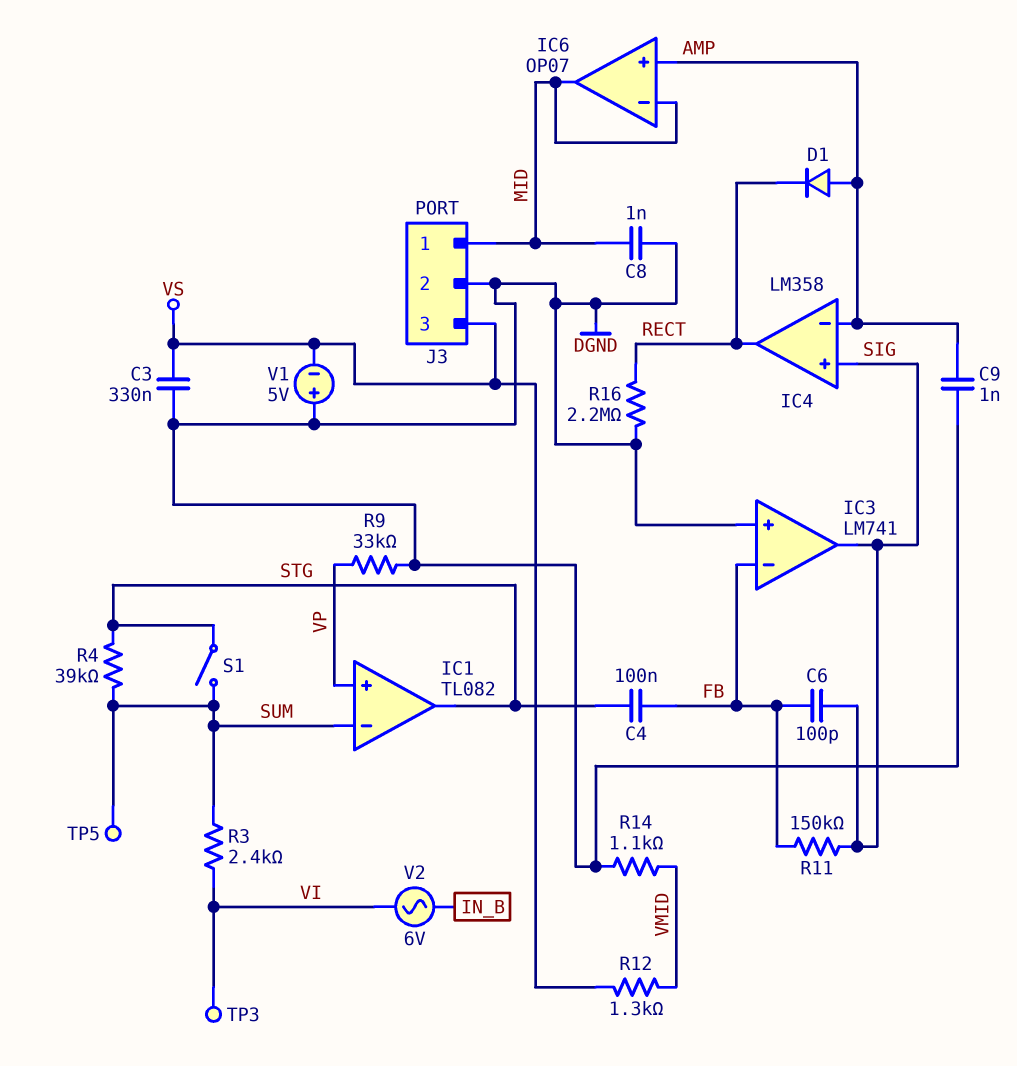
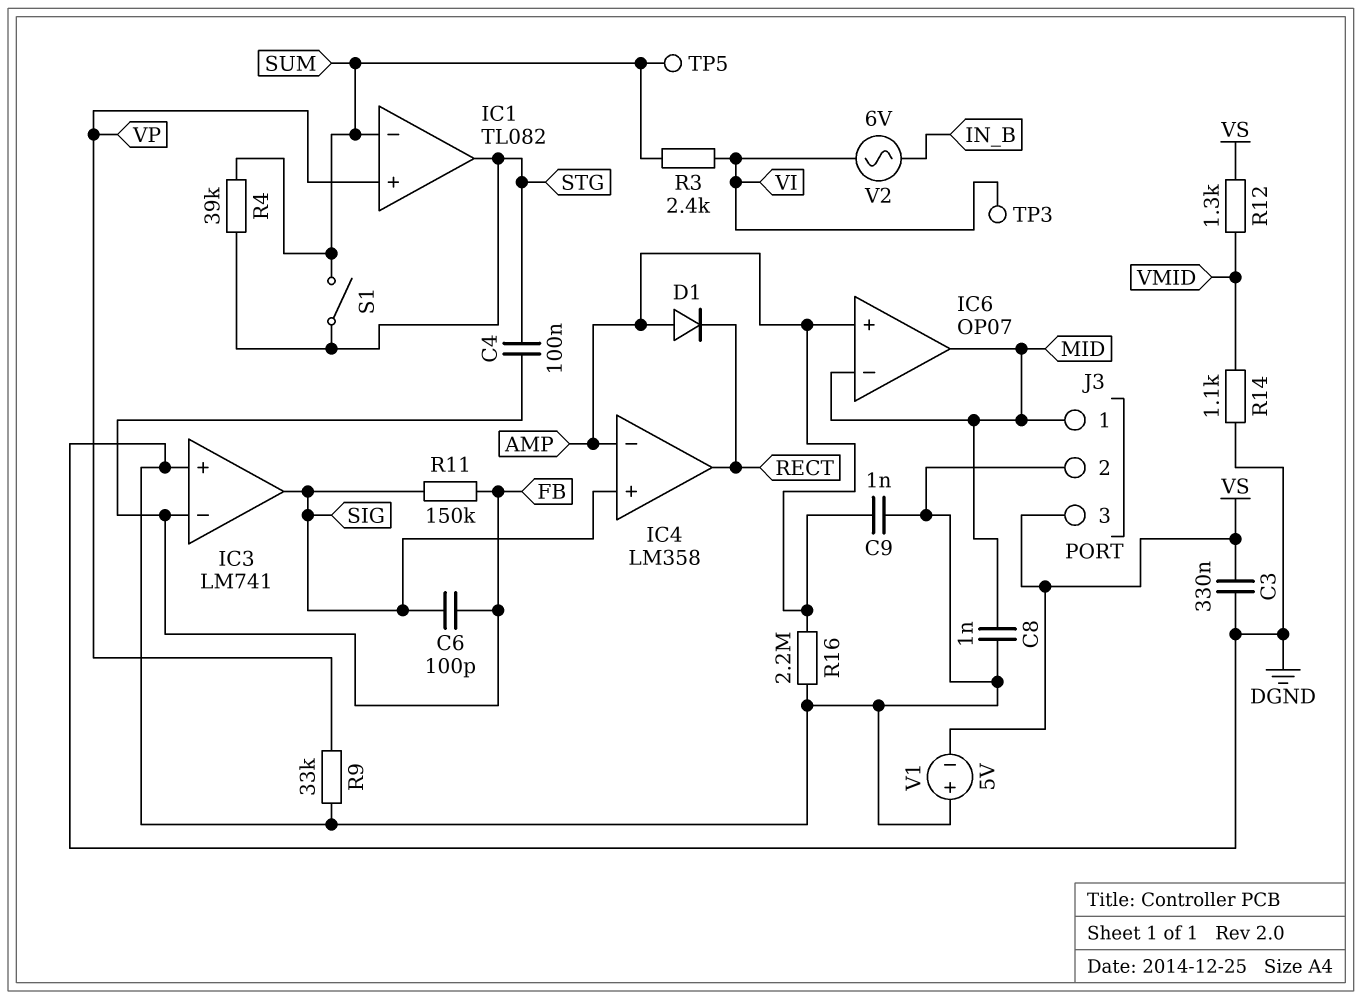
R16: 2.2M (DGND, RECT) -> 2.2M (AMP, DGND)

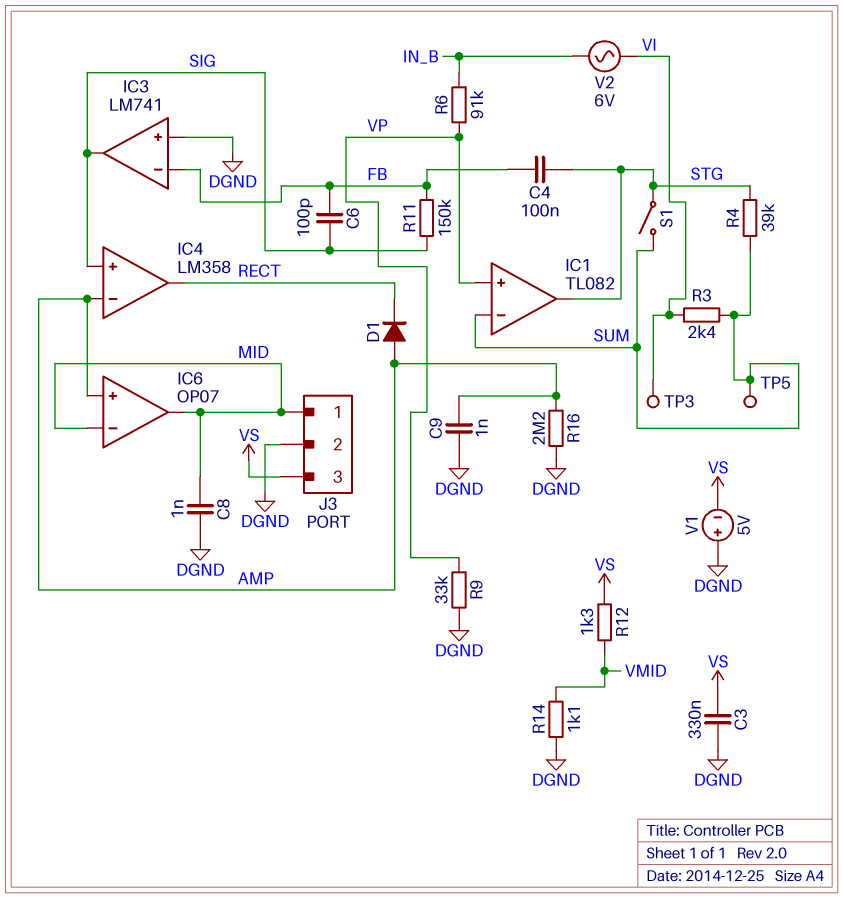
R6: none -> 91k (IN_B, VP)

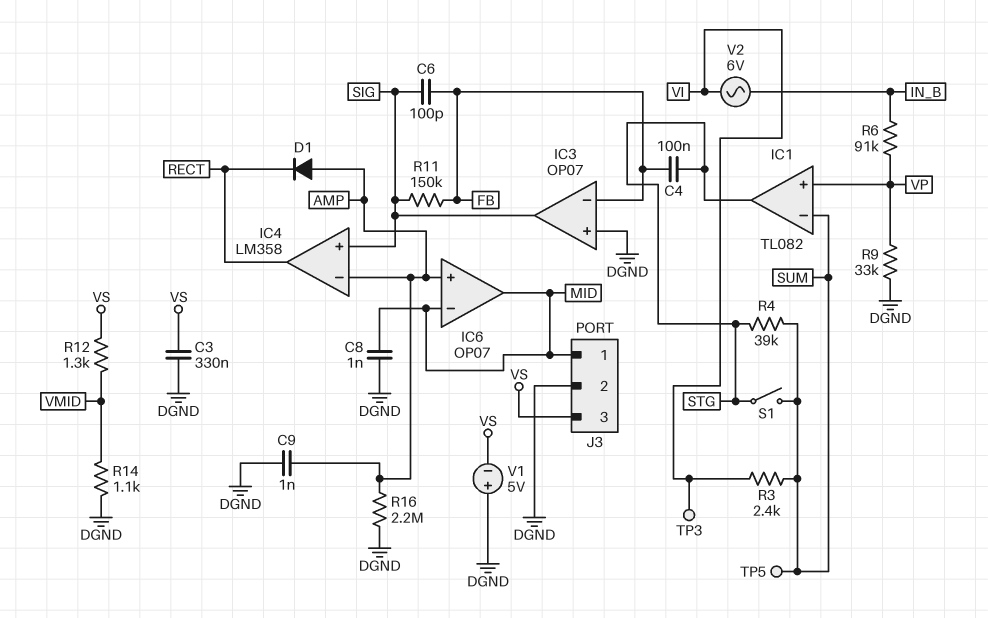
IC3: LM741 -> OP07

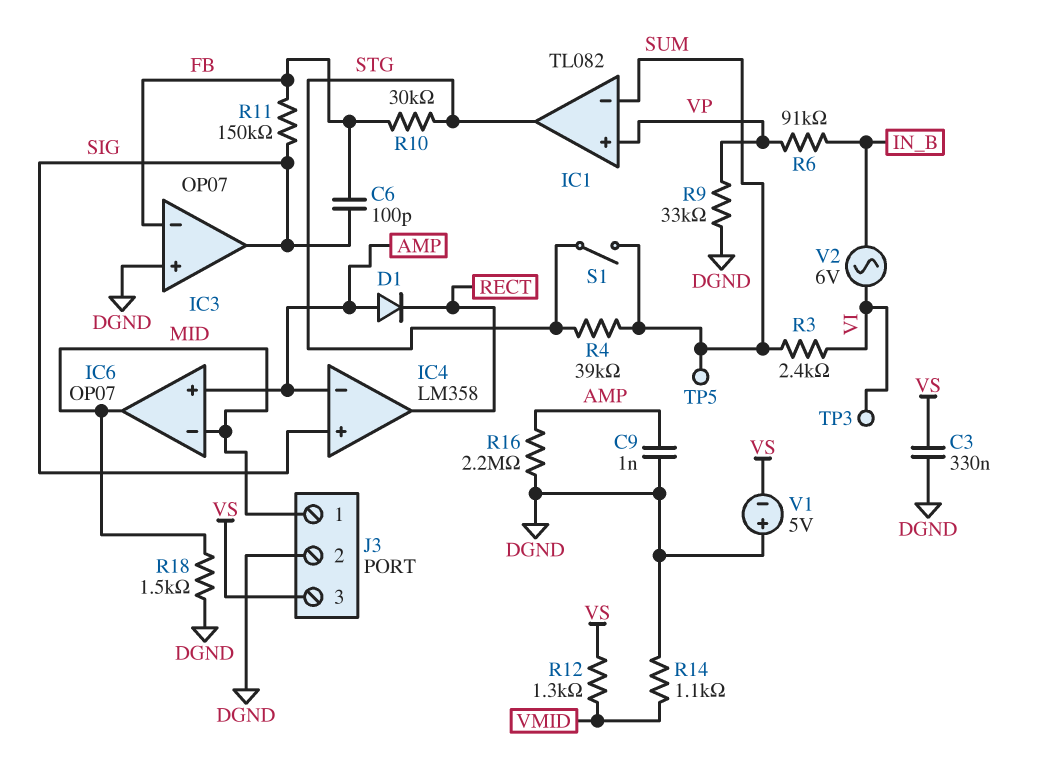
C4: 100nF (FB, STG) -> none
C8: 1nF (DGND, MID) -> none
R10: none -> 30k (FB, STG)
R18: none -> 1.5k (DGND, MID)

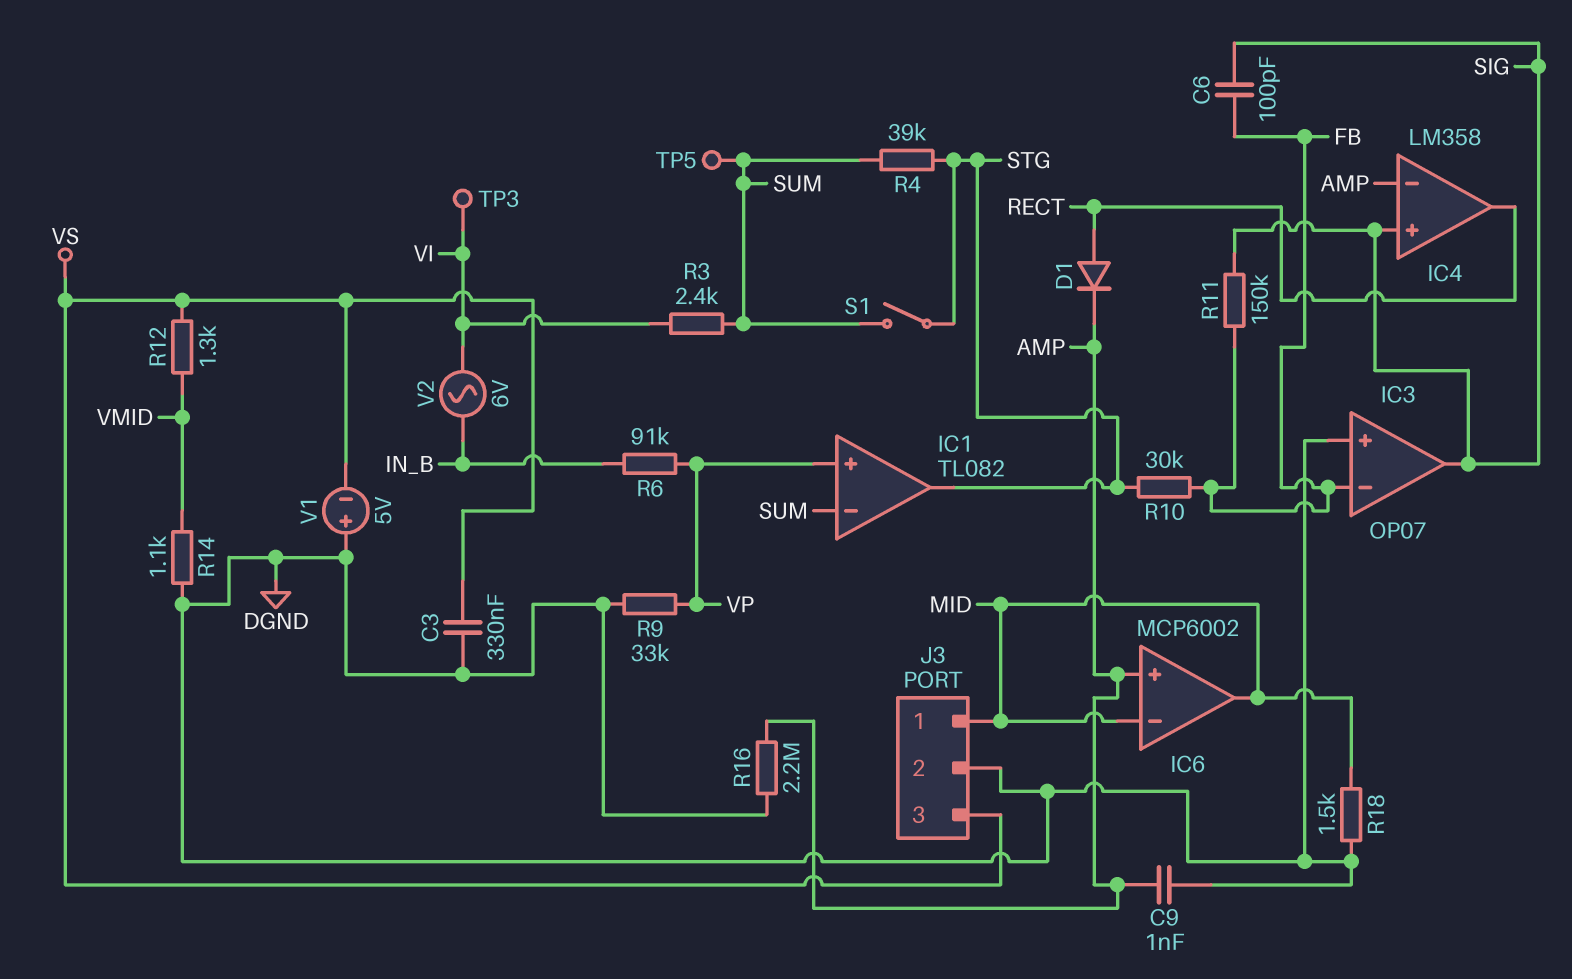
D1: diode (A AMP, K RECT) -> diode (A RECT, K AMP)
IC6: OP07 -> MCP6002

